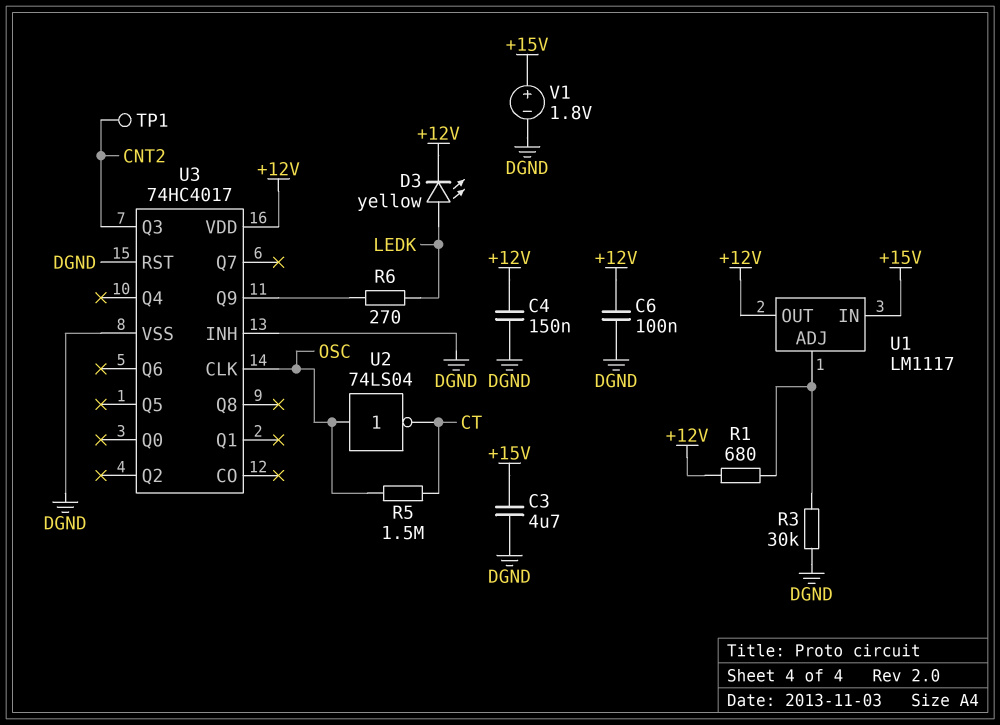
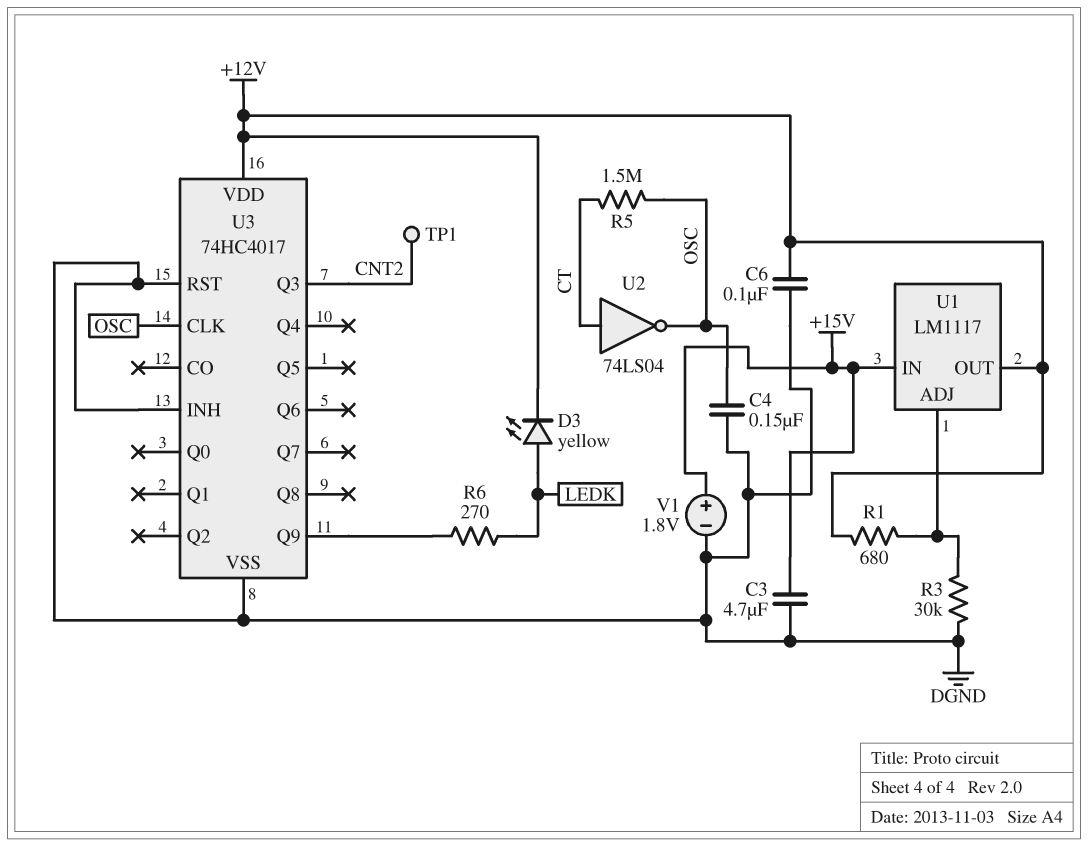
C4: 150nF (+12V, DGND) -> 150nF (DGND, OSC)
U2: NOT 74LS04 (in OSC, out CT) -> NOT 74LS04 (in CT, out OSC)

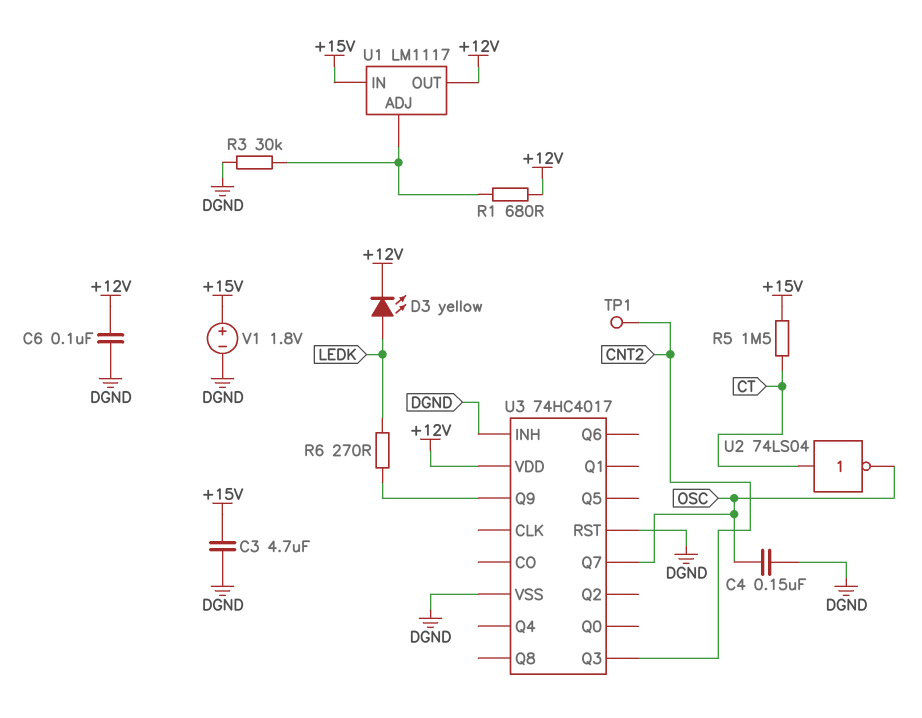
R5: 1.5M (CT, OSC) -> 1.5M (+15V, CT)
U3 pin CLK: OSC -> none
U3 pin Q7: none -> OSC

